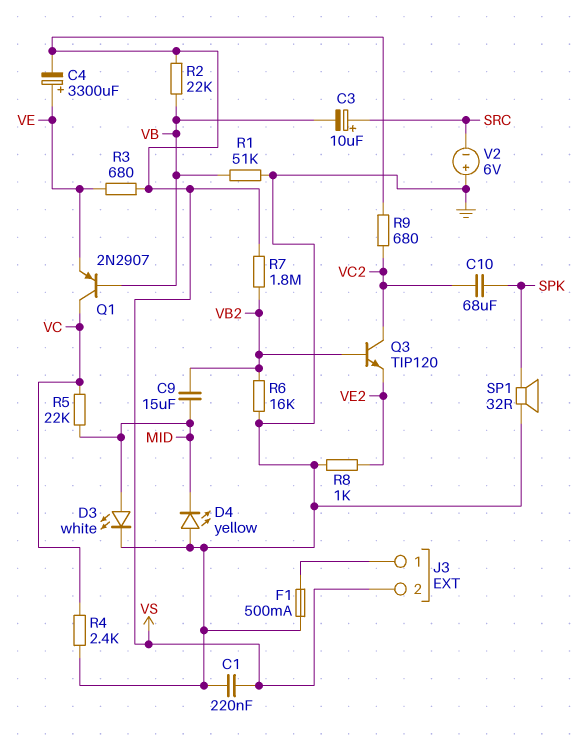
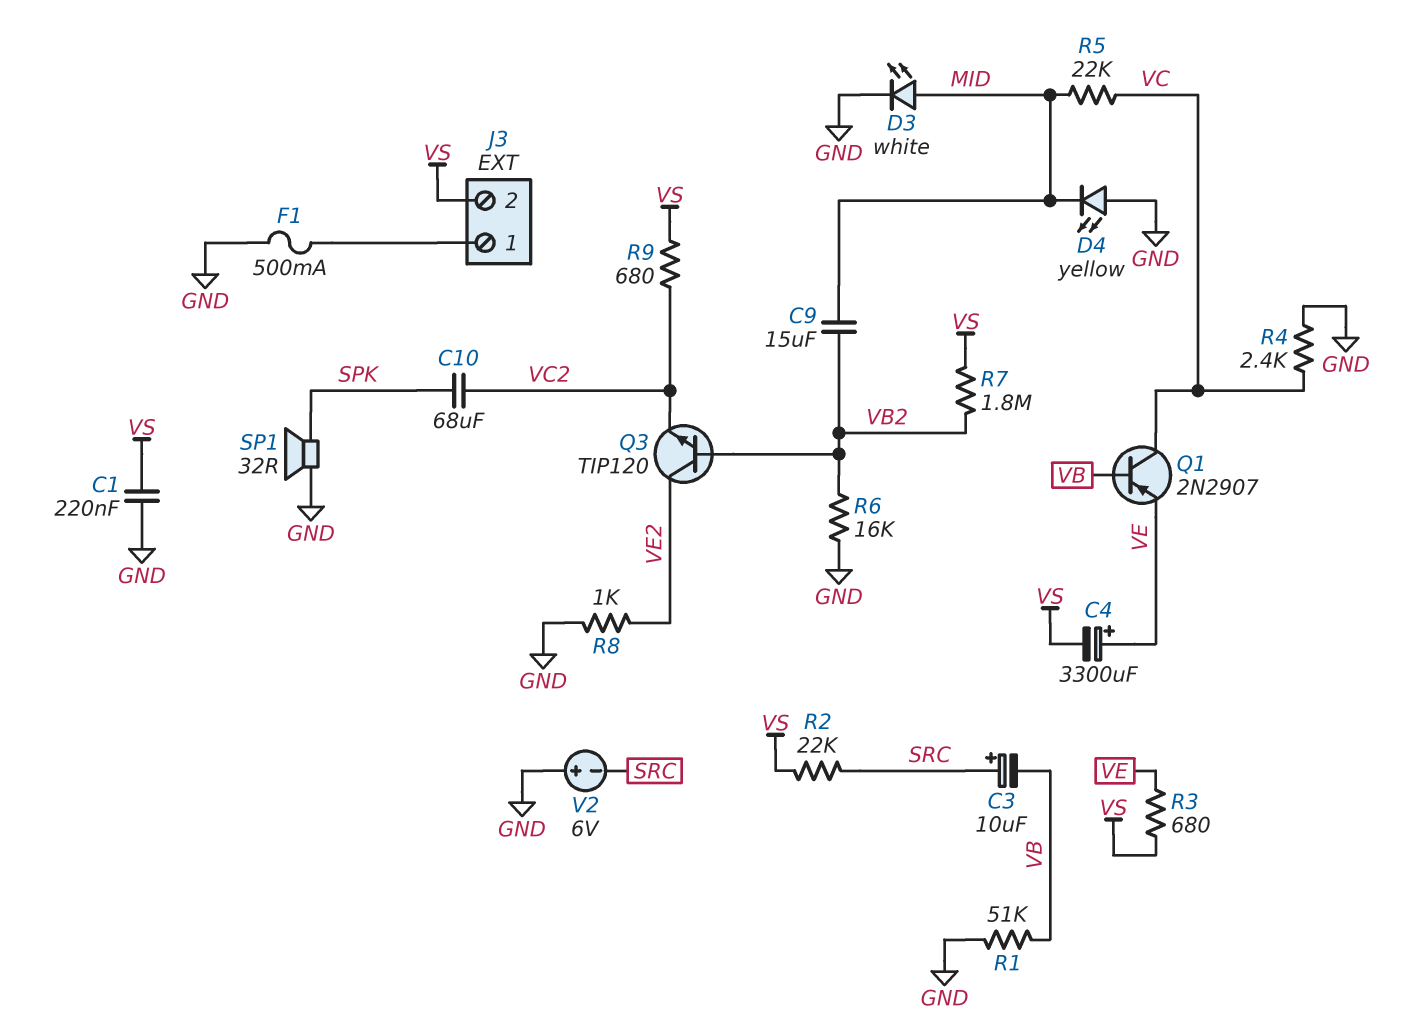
Q3: NPN TIP120 (B VB2, C VC2, E VE2) -> NPN TIP120 (B VB2, C VE2, E VC2)
R2: 22k (VB, VS) -> 22k (SRC, VS)

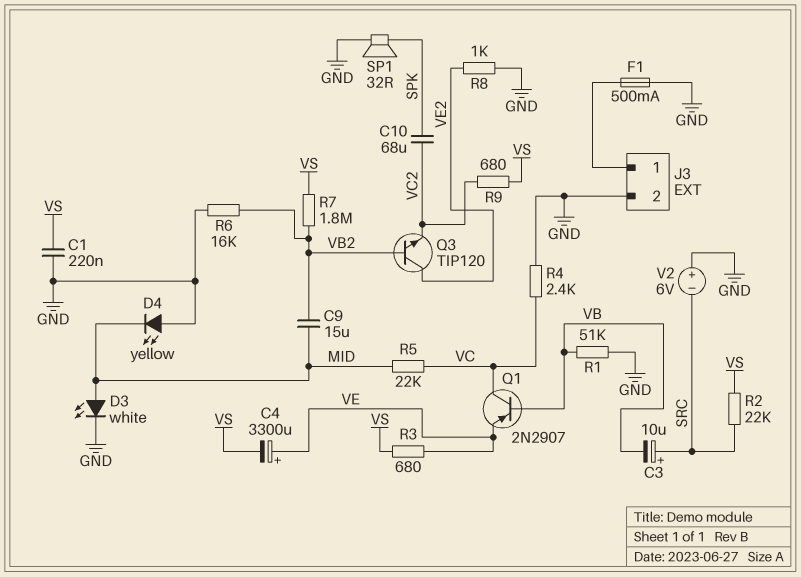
J3 pin 2: VS -> GND

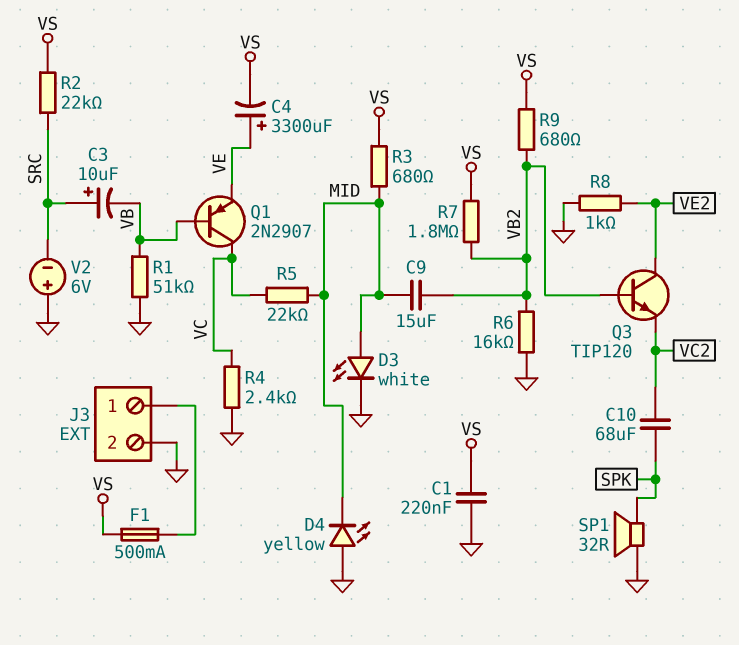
F1: 500mA (GND, J3/1) -> 500mA (J3/1, VS)
R3: 680 (VE, VS) -> 680 (MID, VS)
R9: 680 (VC2, VS) -> 680 (VB2, VS)

